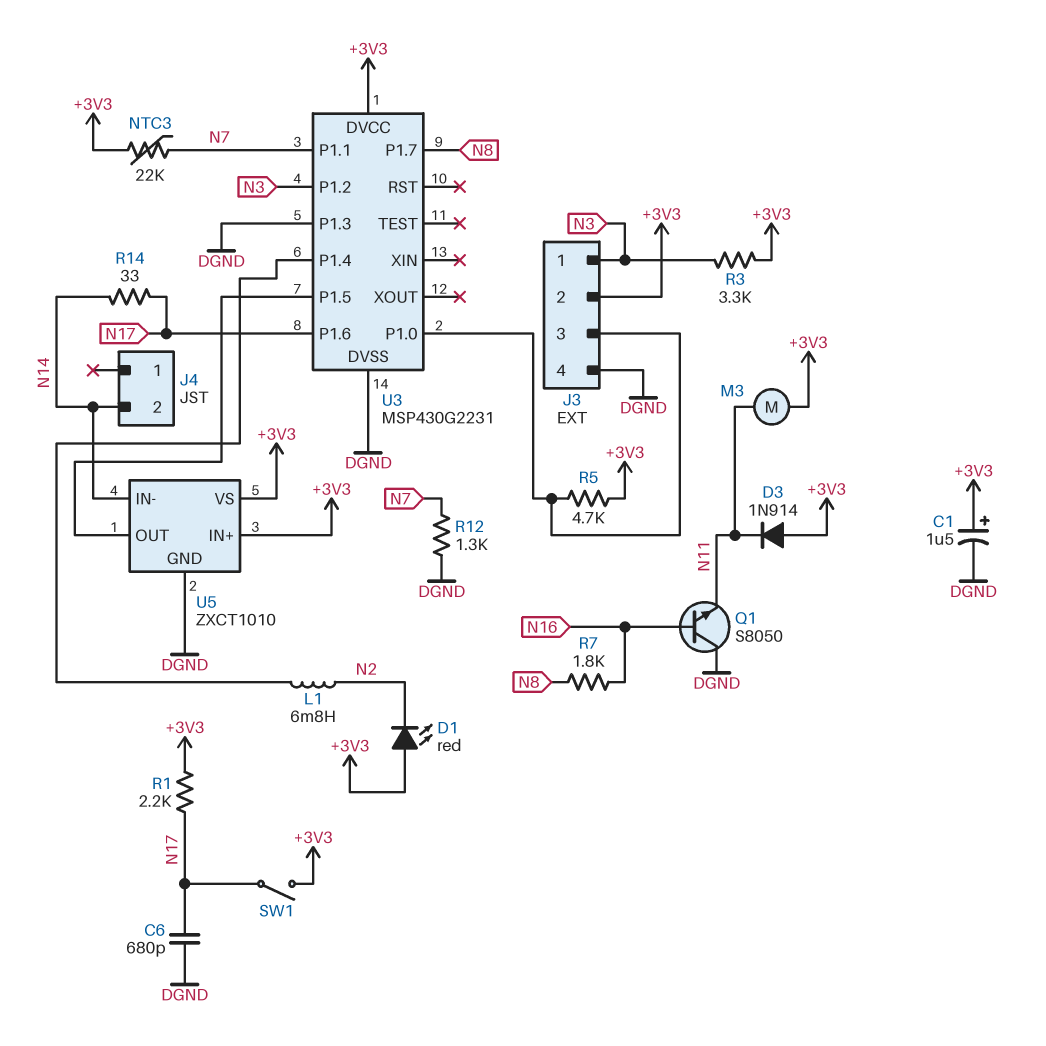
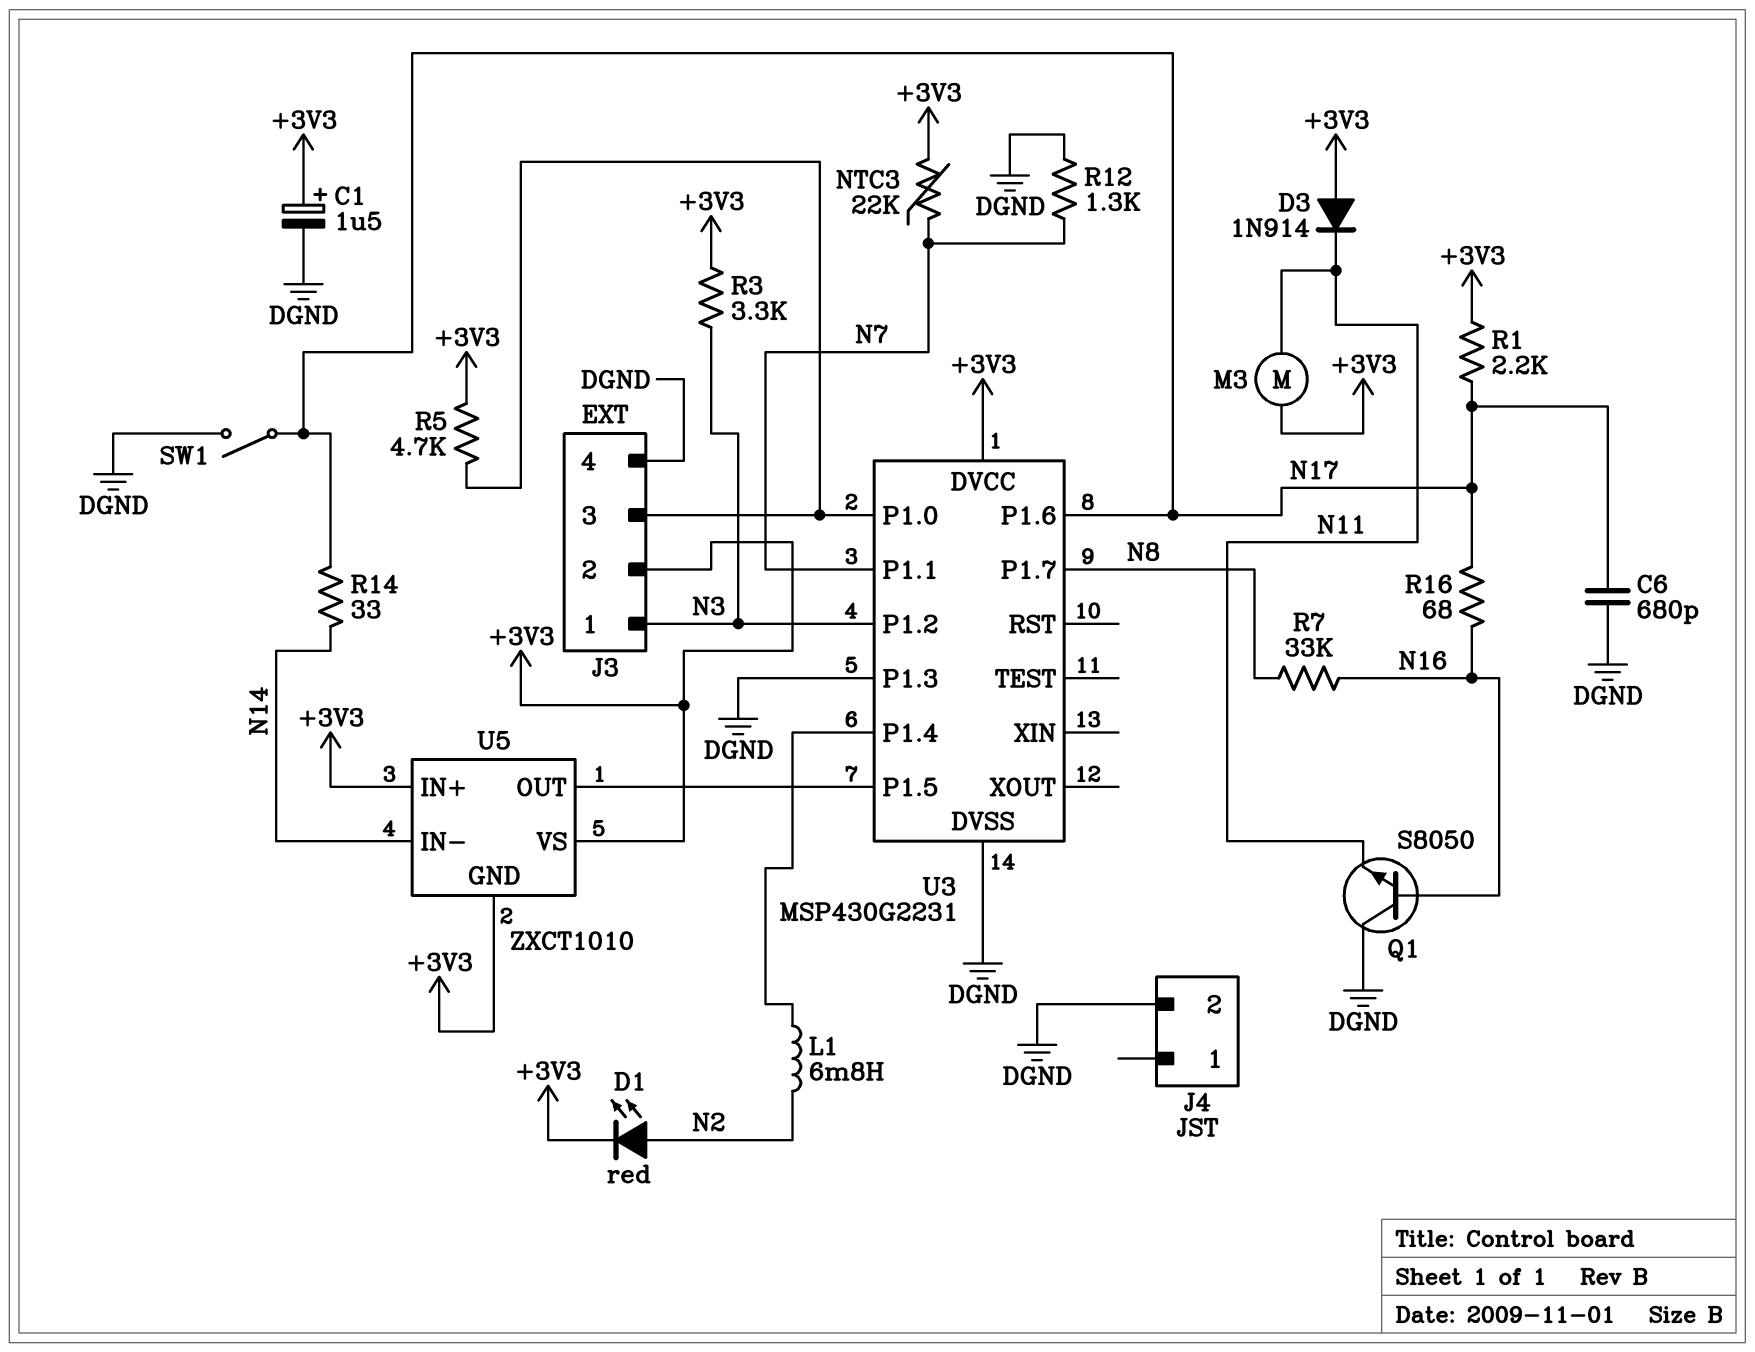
D1: LED red (A +3V3, K N2) -> LED red (A N2, K +3V3)
J4 pin 2: N14 -> DGND
R7: 1.8k (N8, N16) -> 33k (N8, N16)
R16: none -> 68 (N16, N17)
SW1: switch (+3V3, N17) -> switch (DGND, N17)
U5 pin GND: DGND -> +3V3

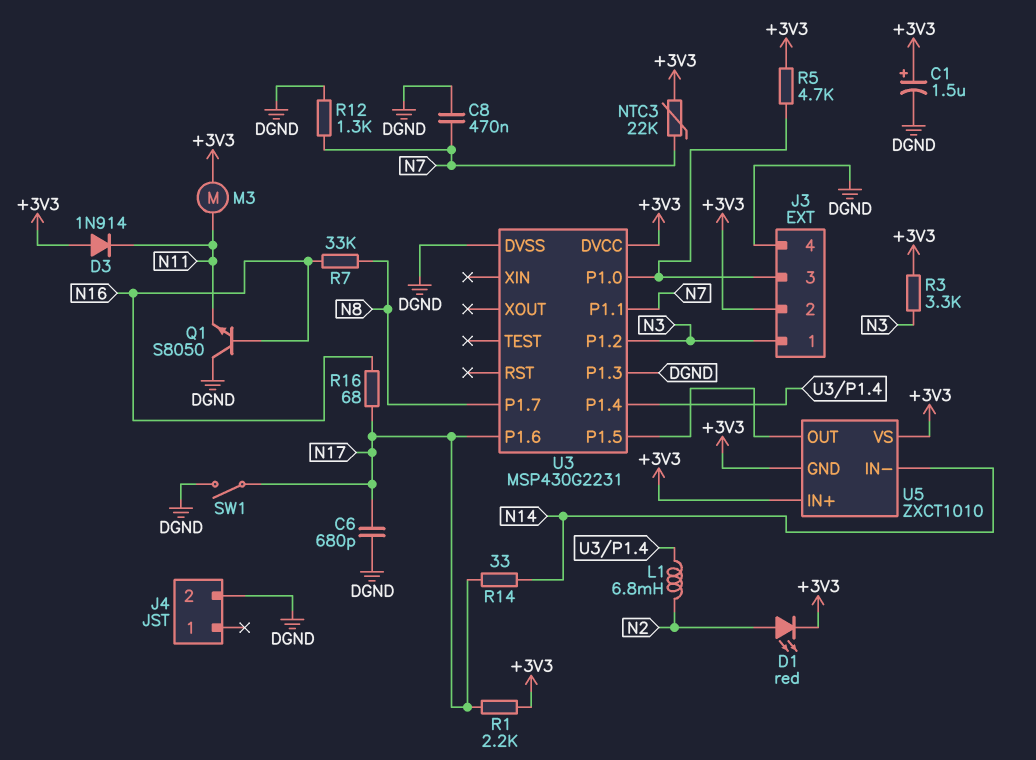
C8: none -> 470nF (DGND, N7)

